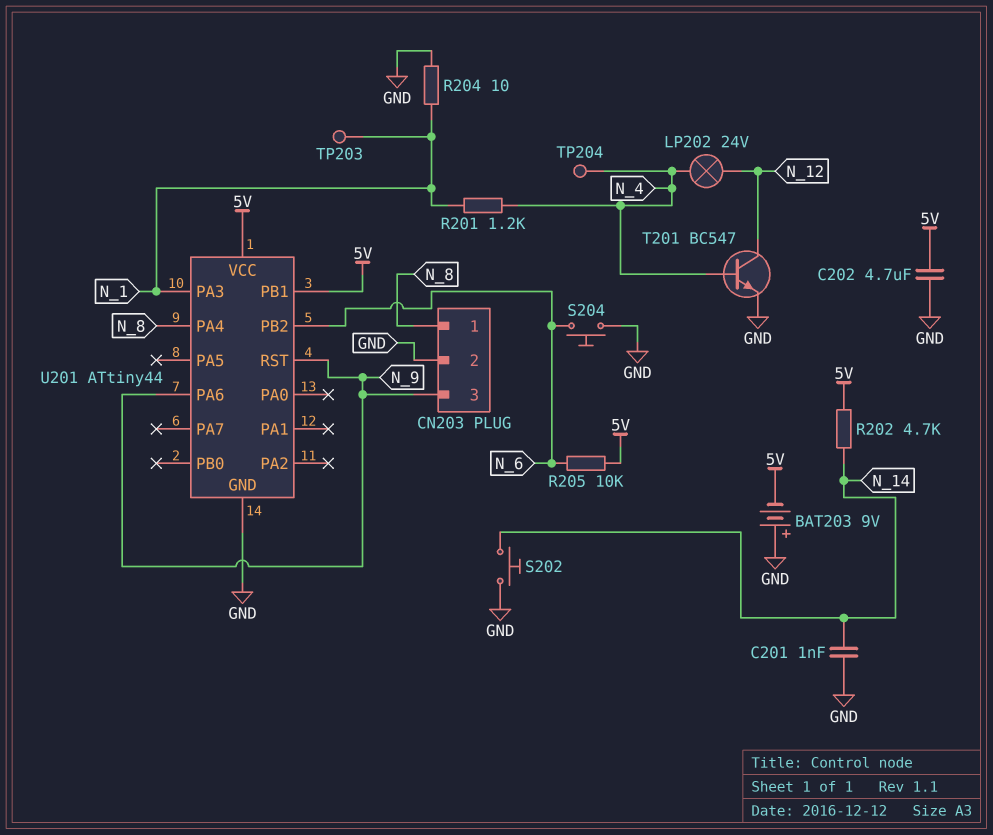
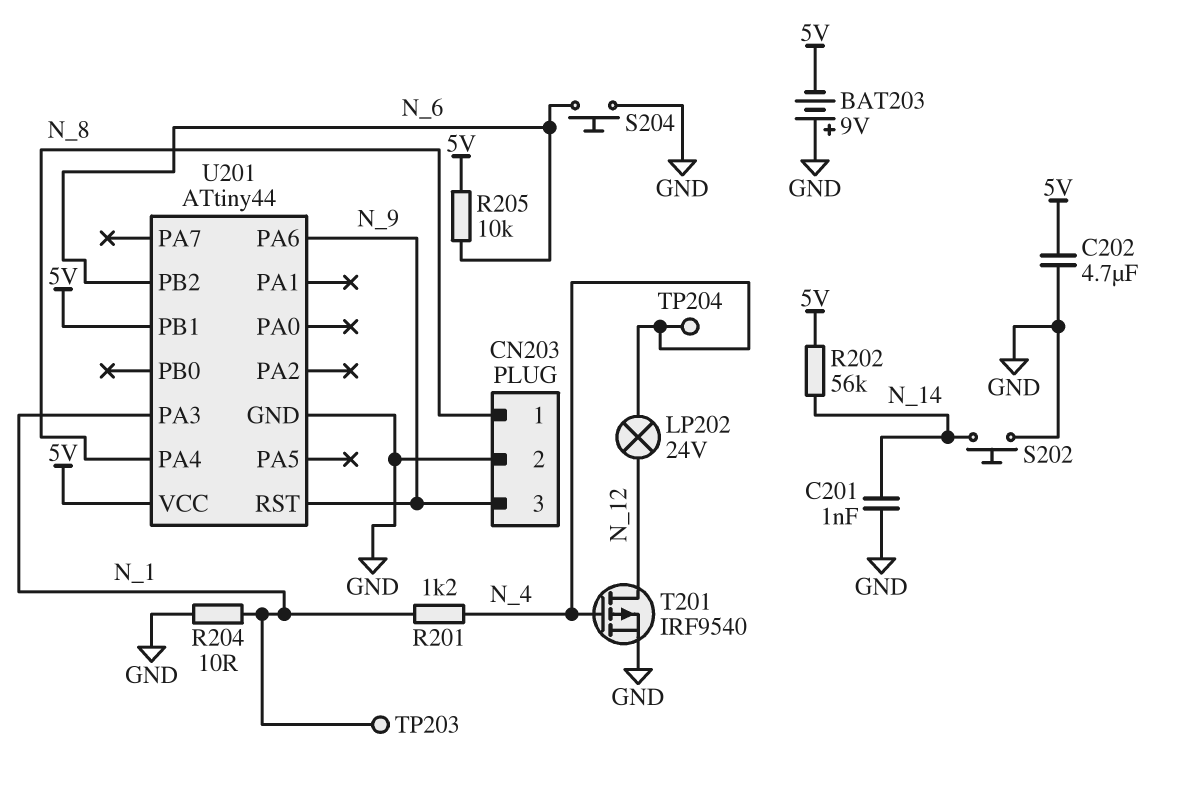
R202: 4.7k (5V, N_14) -> 56k (5V, N_14)
T201: NPN BC547 (B N_4, C N_12, E GND) -> PMOS IRF9540 (G N_4, D N_12, S GND)

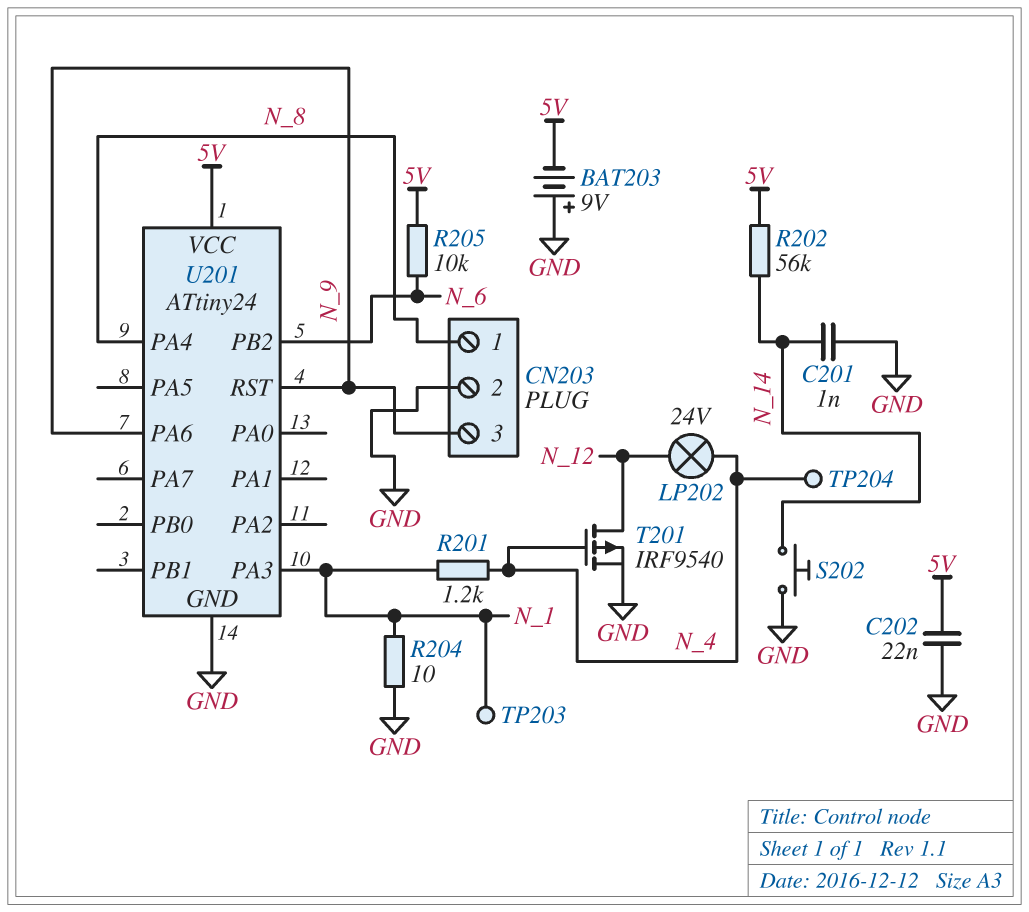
C202: 4.7uF (5V, GND) -> 22nF (5V, GND)
S204: button (GND, N_6) -> none
U201: ATtiny44 -> ATtiny24
U201 pin PB1: 5V -> none

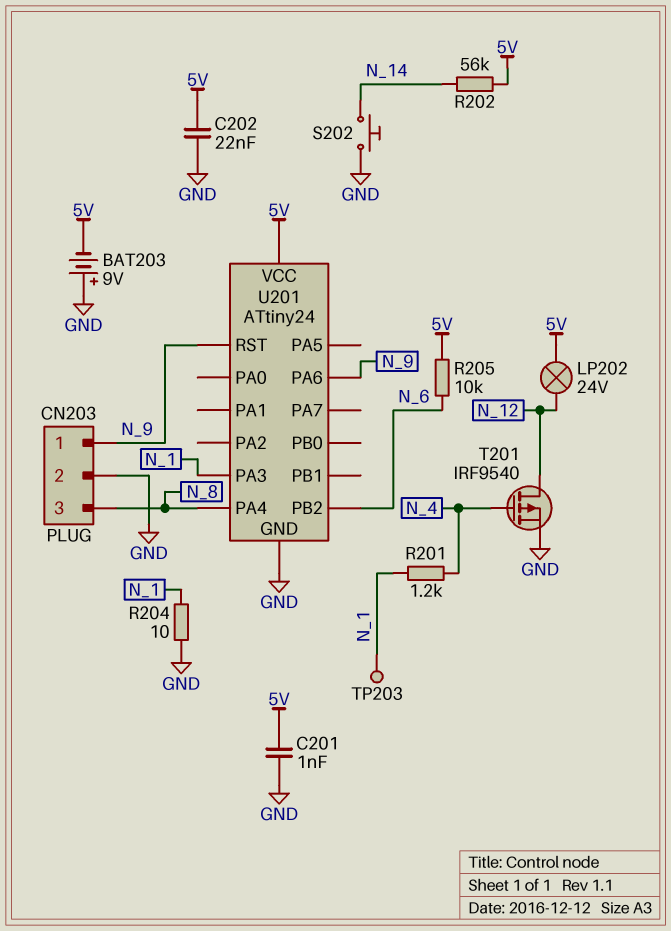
C201: 1nF (GND, N_14) -> 1nF (5V, GND)
CN203 pin 1: N_8 -> N_9
CN203 pin 3: N_9 -> N_8
LP202: lamp 24V (N_4, N_12) -> lamp 24V (5V, N_12)
TP204: test point (N_4) -> none

